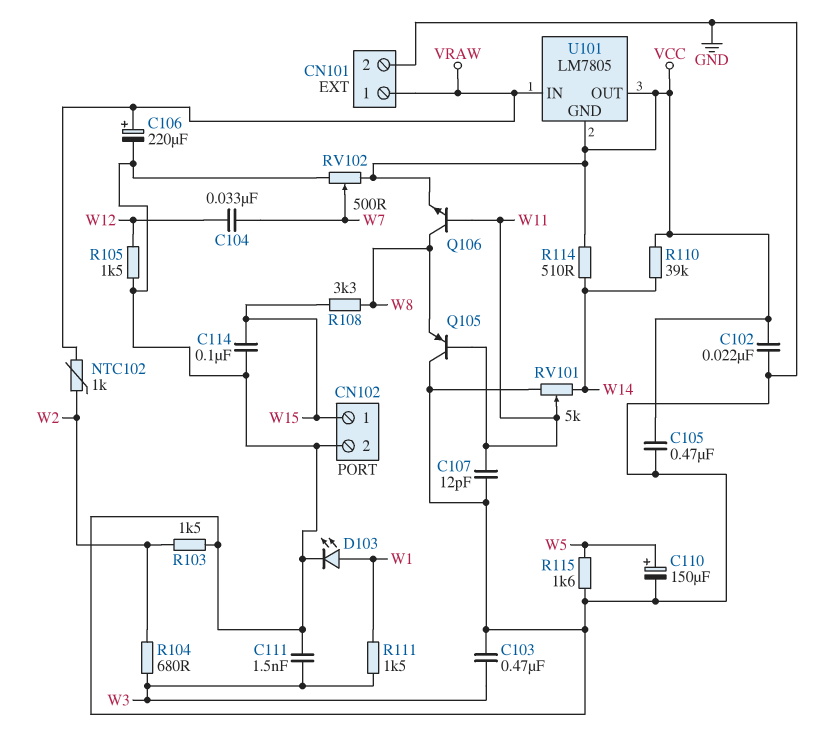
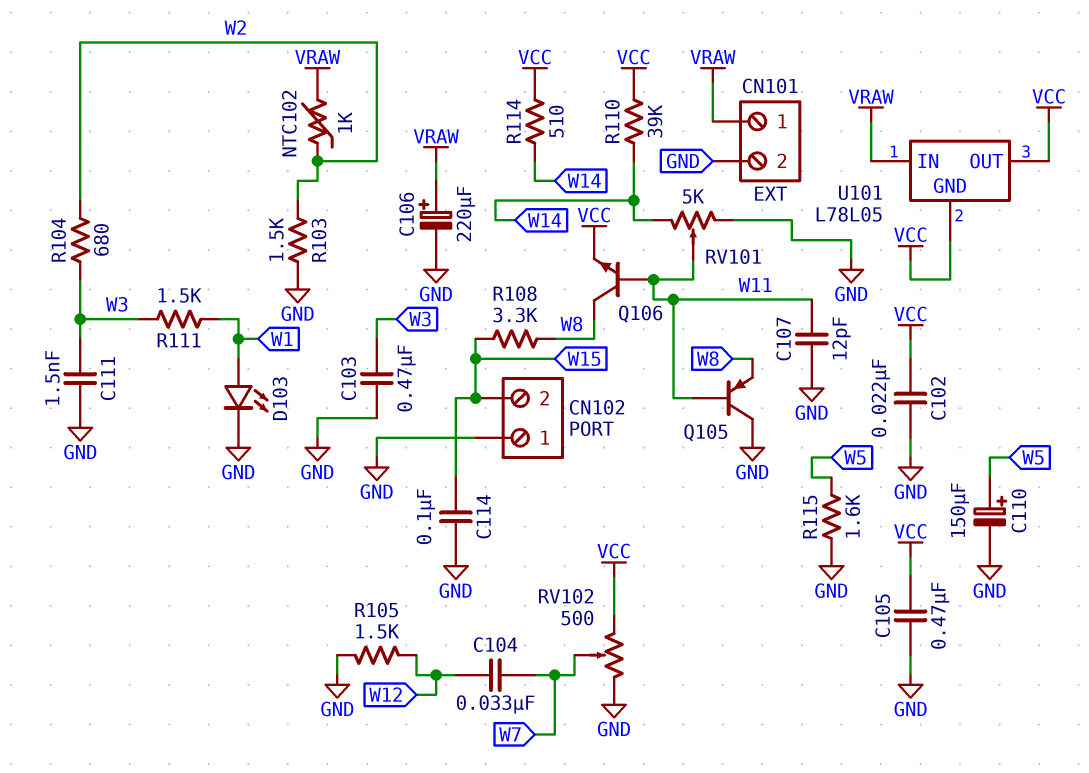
CN102 pin 1: W15 -> GND
CN102 pin 2: GND -> W15
U101: LM7805 -> L78L05

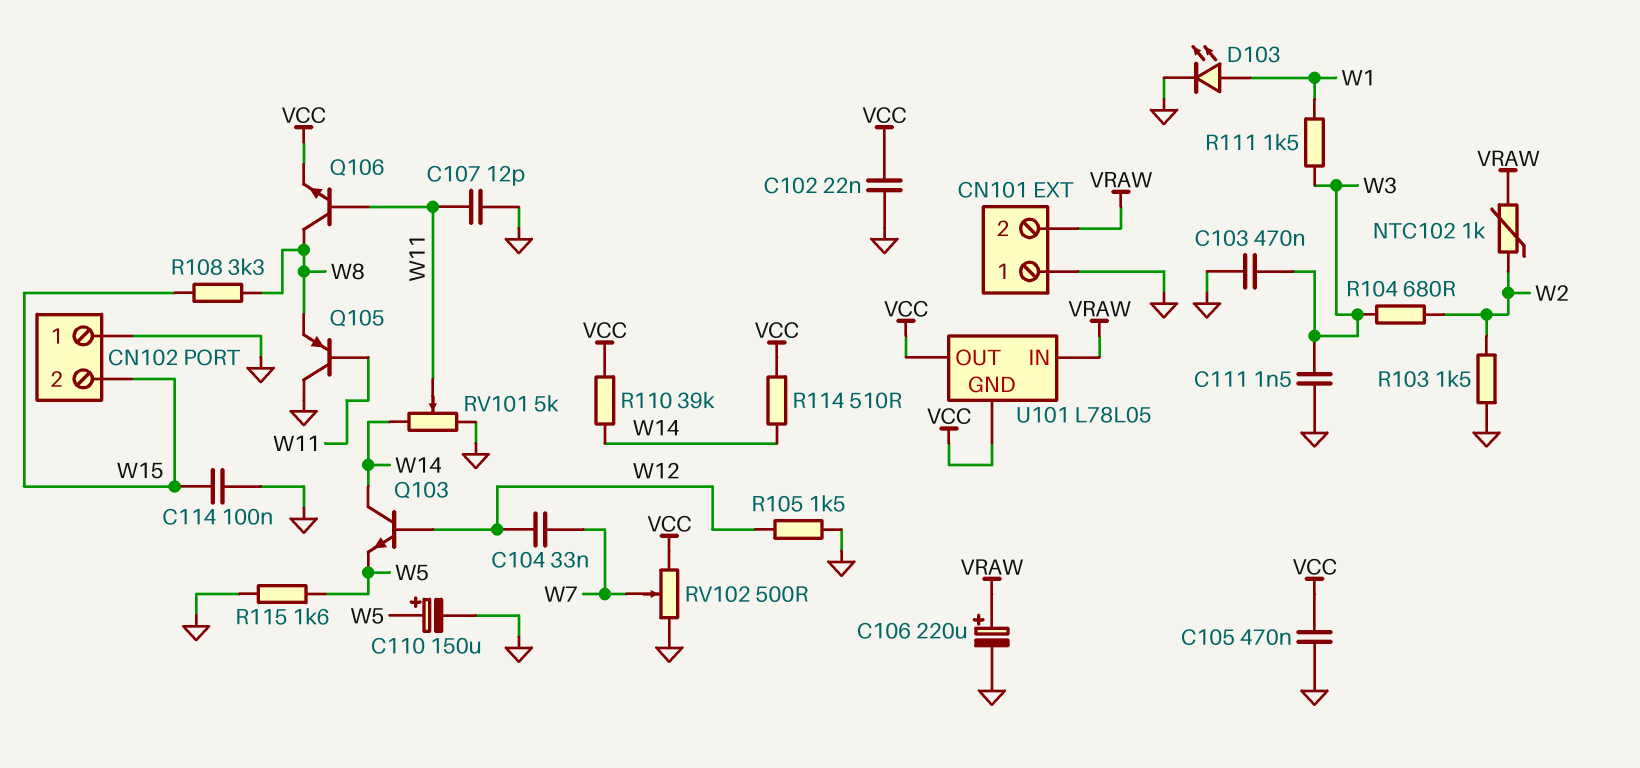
CN101 pin 1: VRAW -> GND
CN101 pin 2: GND -> VRAW
Q103: none -> NPN (B W12, C W14, E W5)

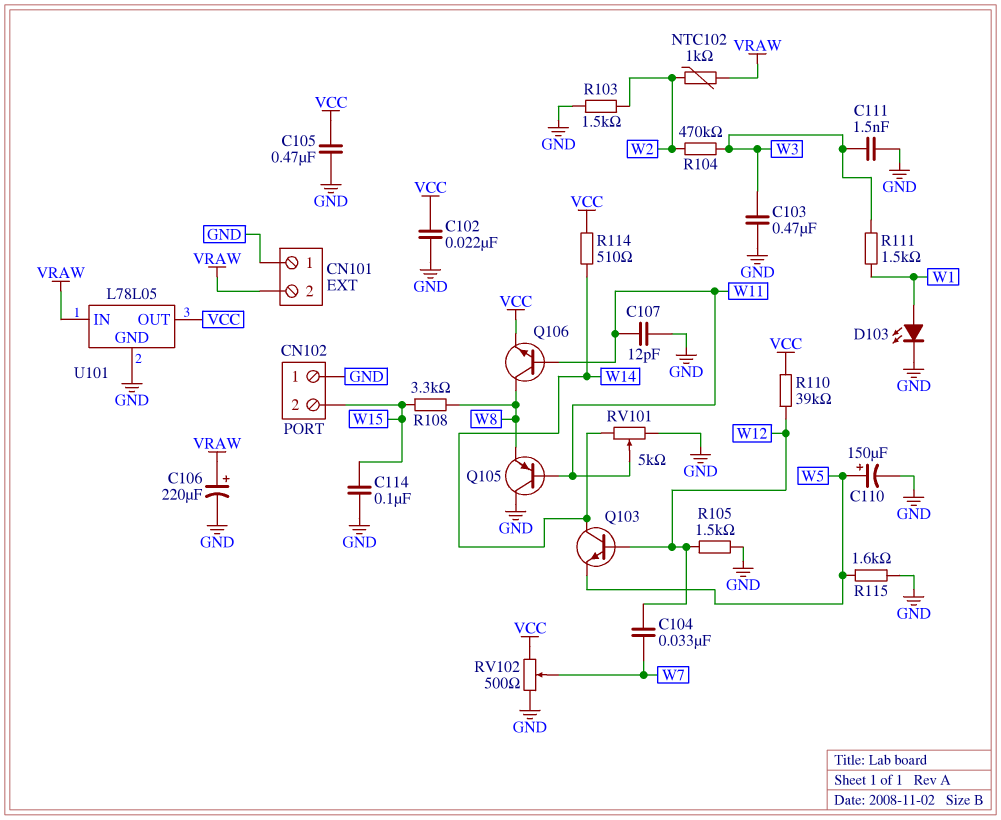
R104: 680 (W2, W3) -> 470k (W2, W3)
R110: 39k (VCC, W14) -> 39k (VCC, W12)
U101 pin GND: VCC -> GND

